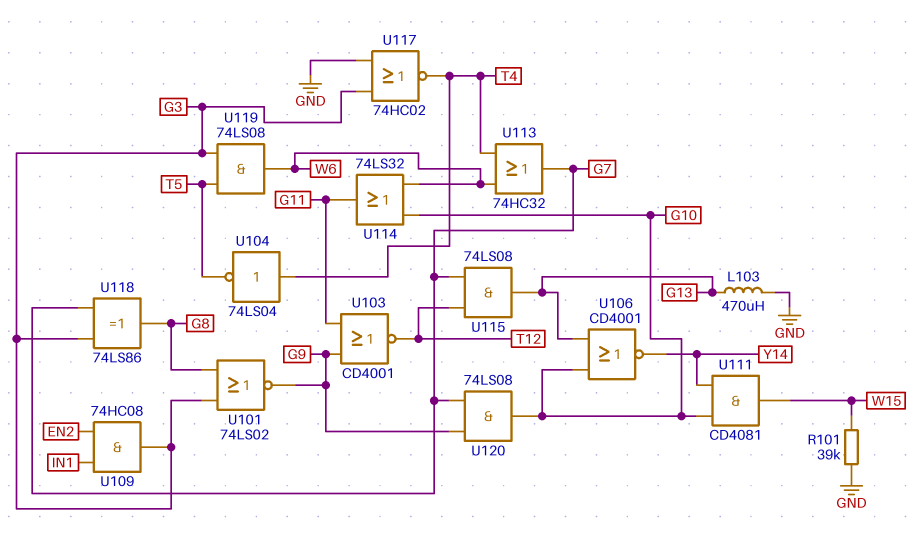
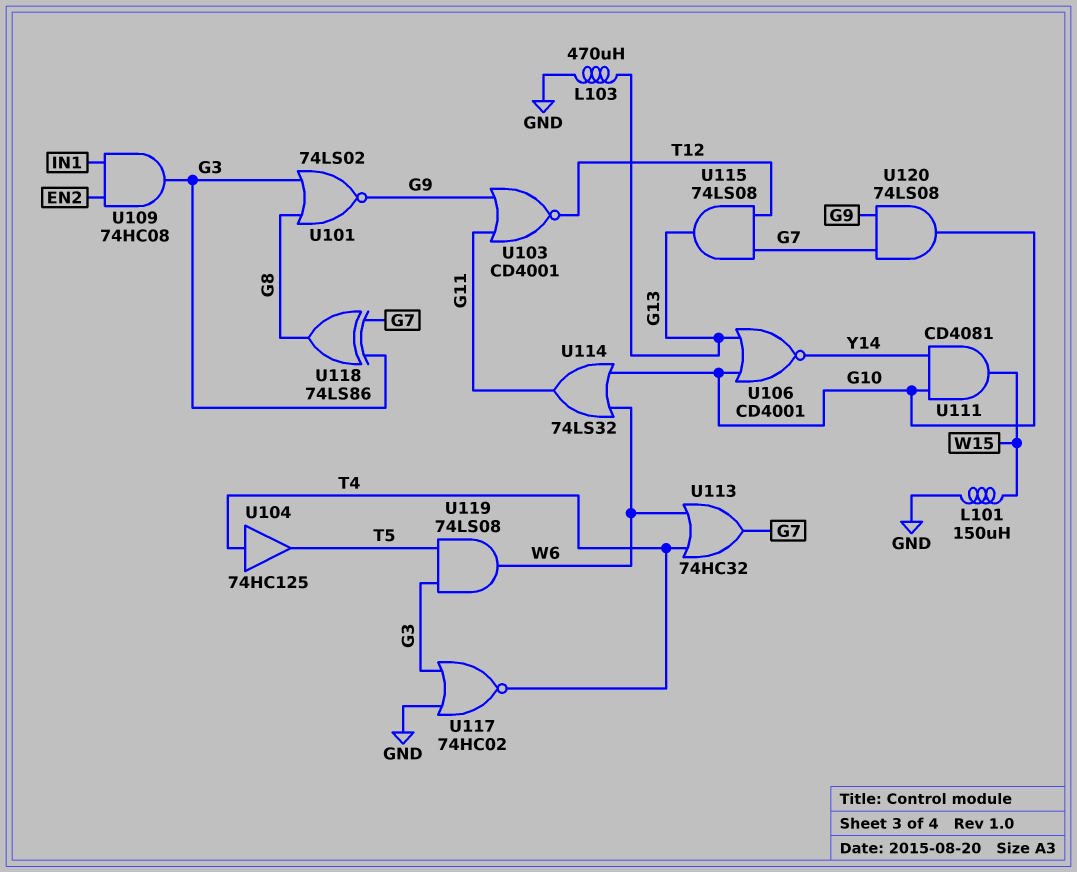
L101: none -> 150uH (GND, W15)
R101: 39k (GND, W15) -> none
U104: NOT 74LS04 (in T4, out T5) -> buffer 74HC125 (in T4, out T5)

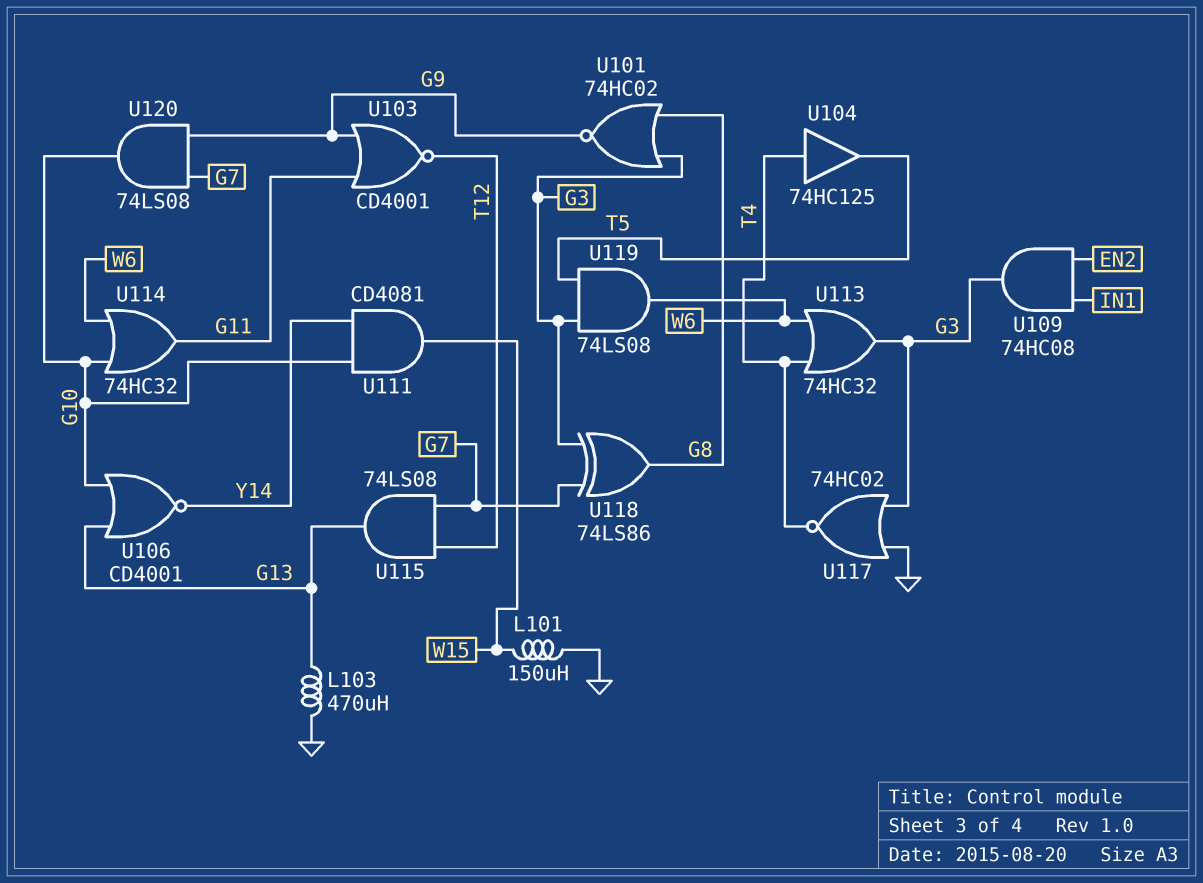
U101: NOR 74LS02 (in G3, in G8, out G9) -> NOR 74HC02 (in G3, in G8, out G9)
U113: OR 74HC32 (in T4, in W6, out G7) -> OR 74HC32 (in T4, in W6, out G3)
U114: OR 74LS32 (in G10, in W6, out G11) -> OR 74HC32 (in G10, in W6, out G11)

